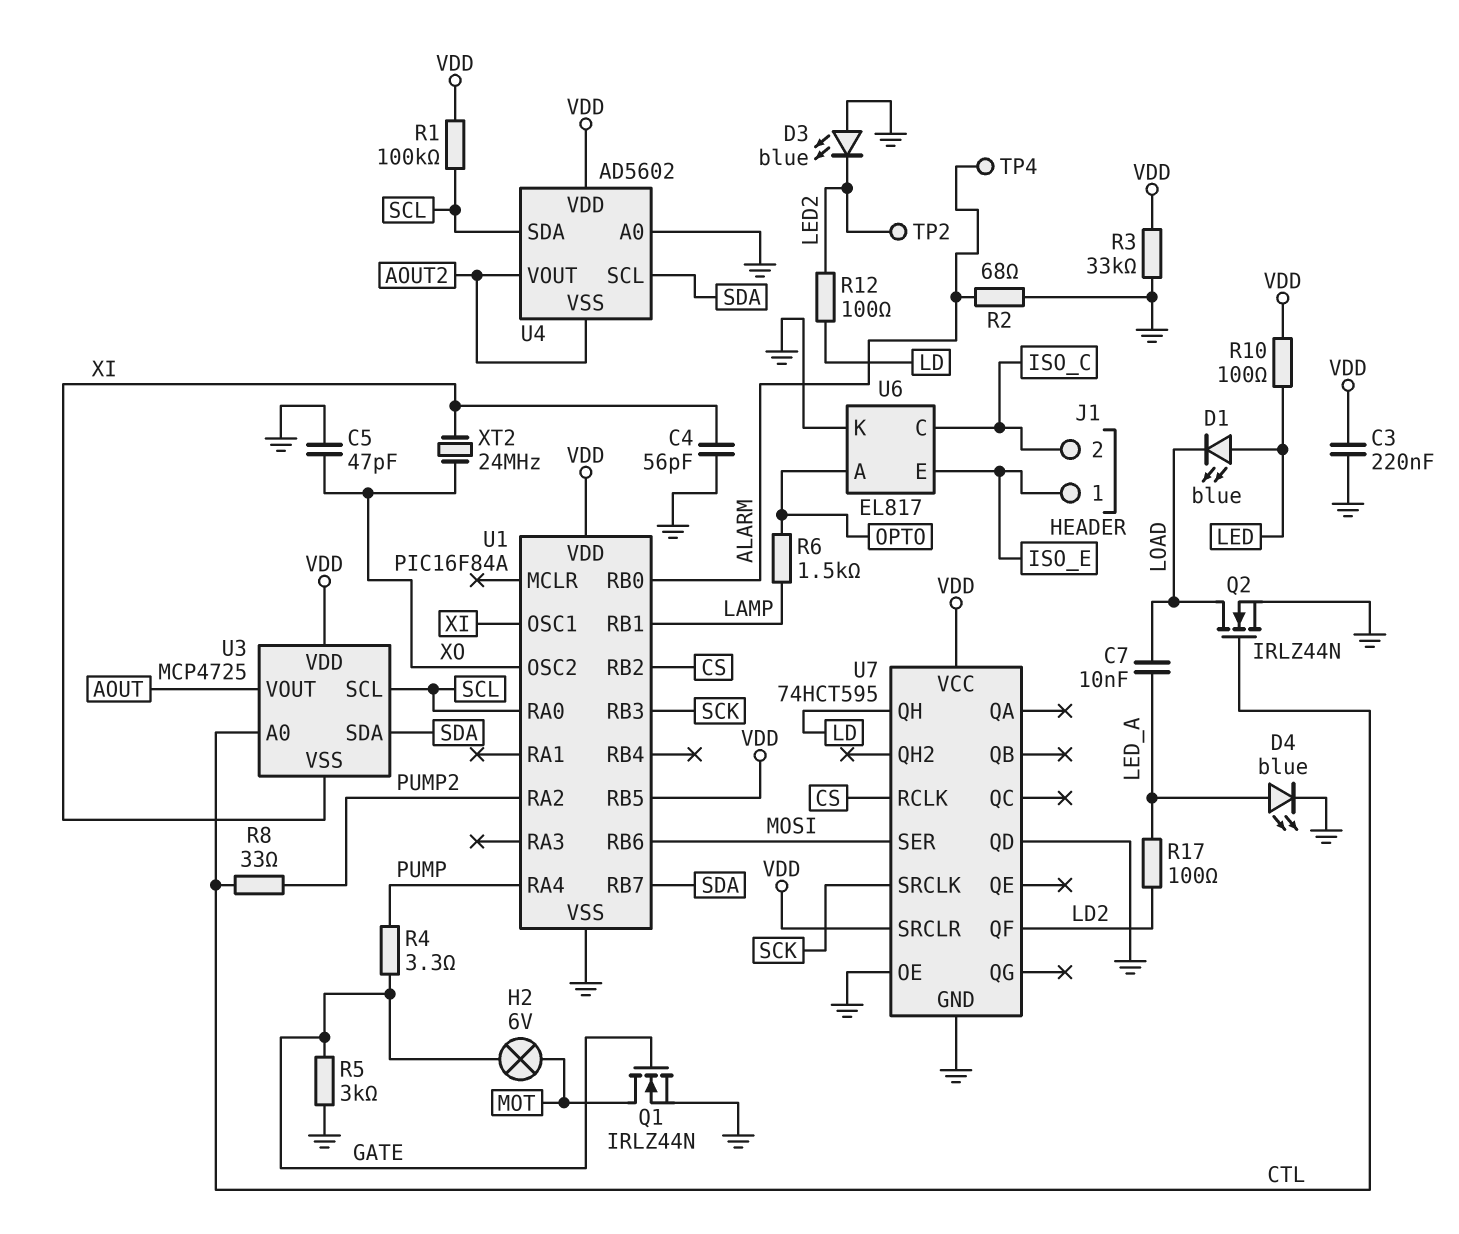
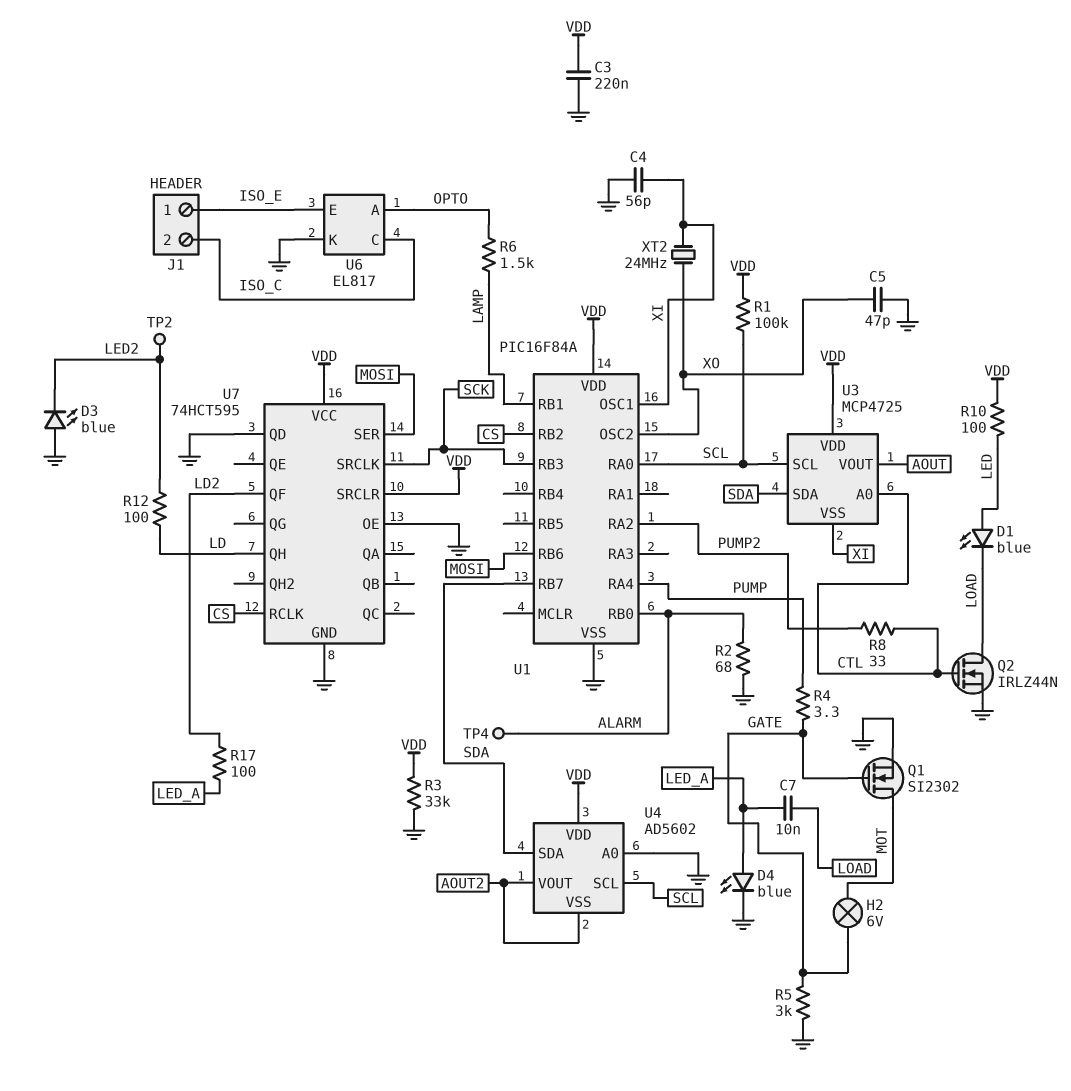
Q1: NMOS IRLZ44N (G GATE, D MOT, S GND) -> NMOS SI2302 (G GATE, D MOT, S GND)
U1 pin RB5: VDD -> none
U4 pin SCL: SDA -> SCL
U4 pin SDA: SCL -> SDA

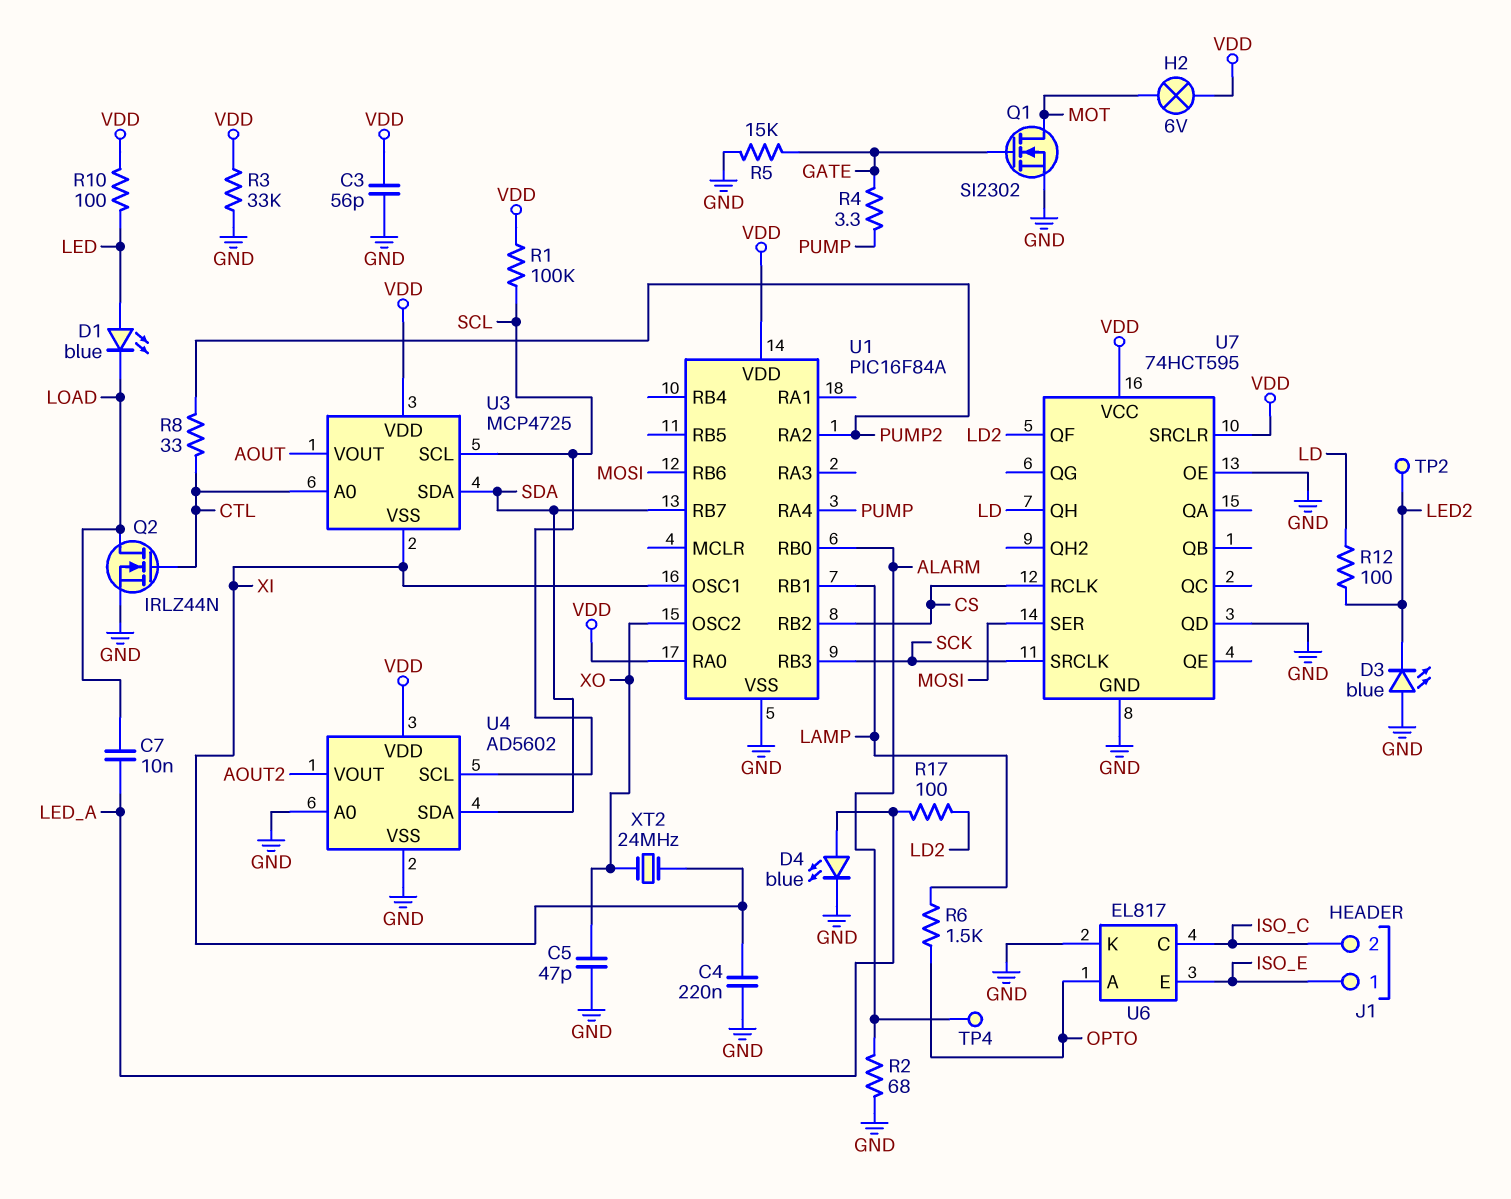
C3: 220nF (GND, VDD) -> 56pF (GND, VDD)
C4: 56pF (GND, XI) -> 220nF (GND, XI)
H2: lamp 6V (GATE, MOT) -> lamp 6V (MOT, VDD)
R5: 3k (GATE, GND) -> 15k (GATE, GND)
U1 pin RA0: SCL -> VDD
U4 pin VSS: AOUT2 -> GND

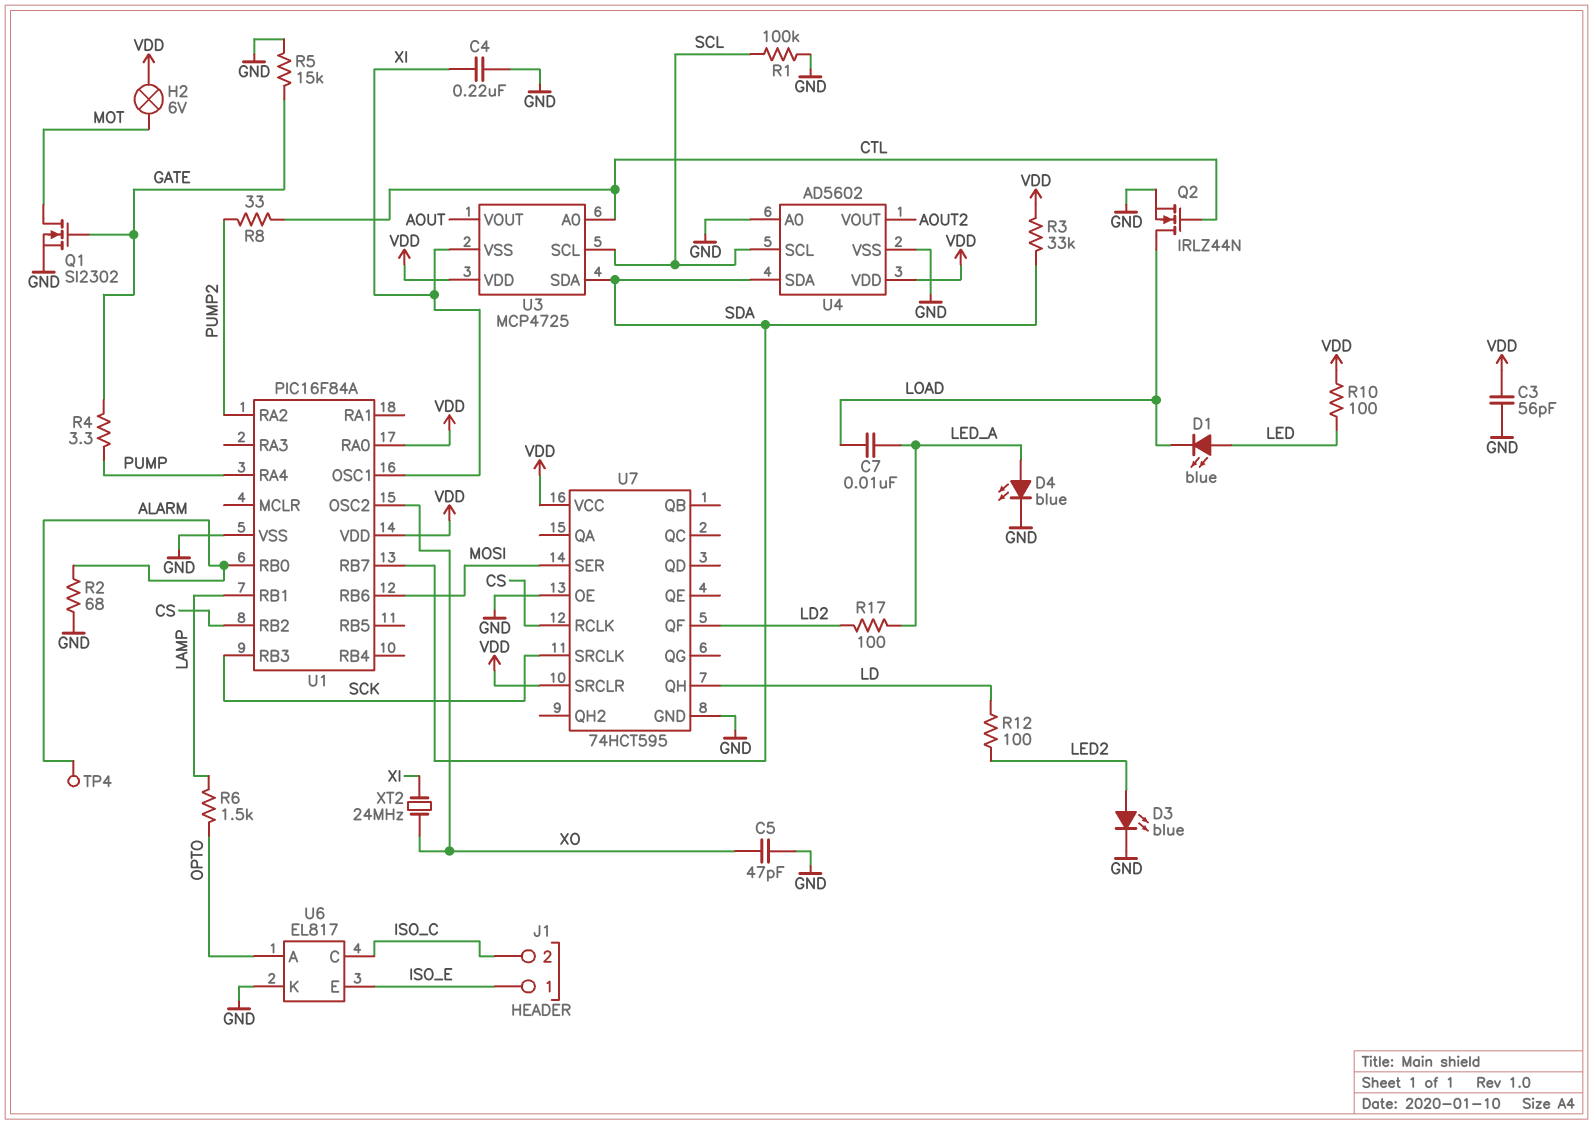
D3: LED blue (A GND, K LED2) -> LED blue (A LED2, K GND)
R1: 100k (SCL, VDD) -> 100k (GND, SCL)
R3: 33k (GND, VDD) -> 33k (SDA, VDD)
TP2: test point (LED2) -> none
U7 pin QD: GND -> none

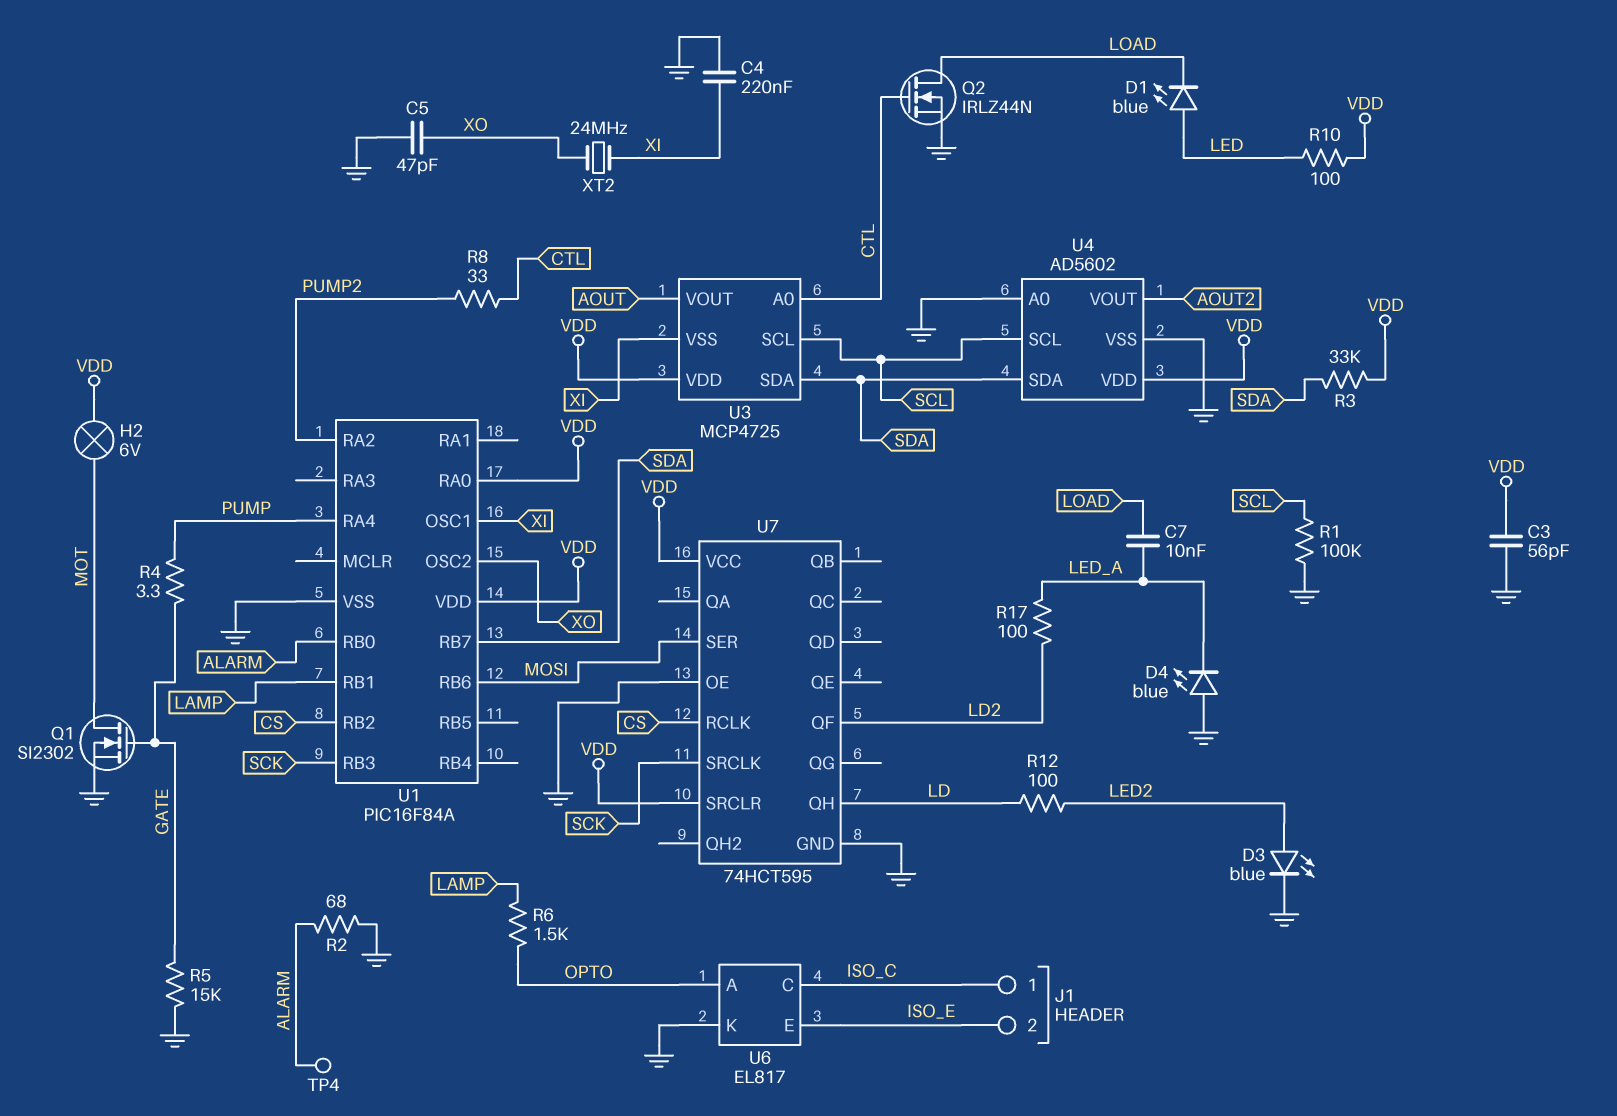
D4: LED blue (A LED_A, K GND) -> LED blue (A GND, K LED_A)
J1 pin 1: ISO_E -> ISO_C
J1 pin 2: ISO_C -> ISO_E

